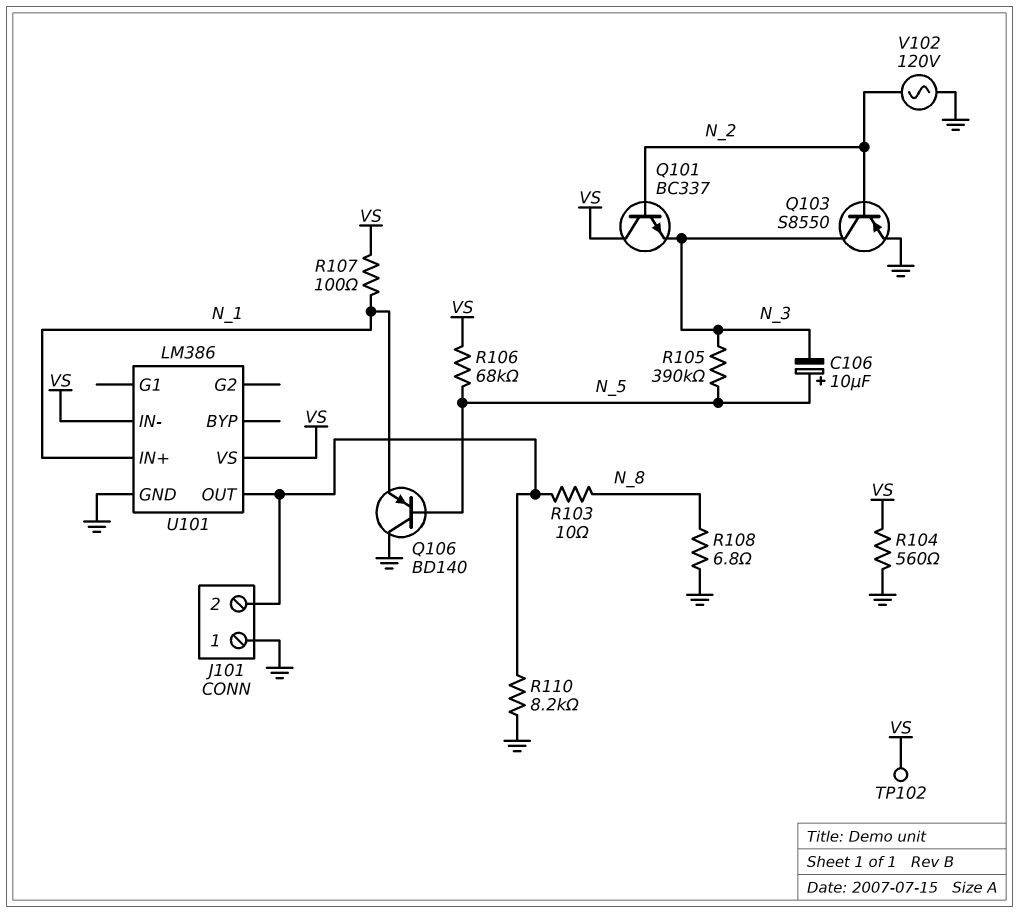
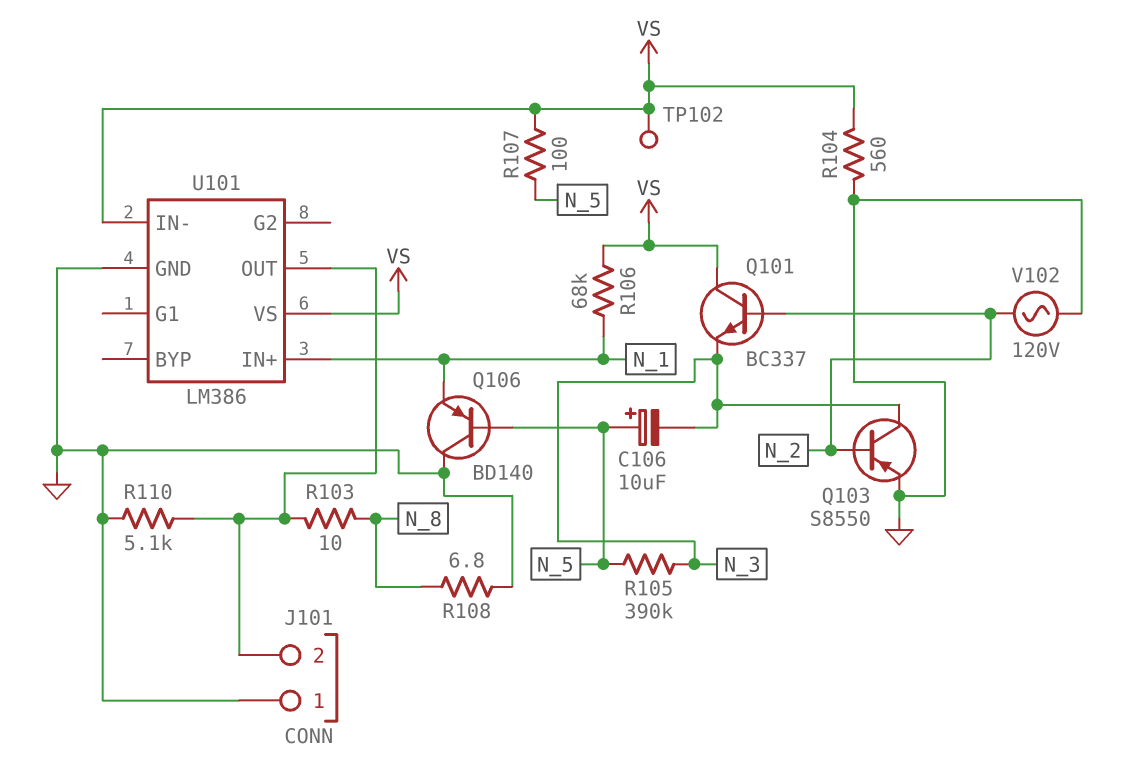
R106: 68k (N_5, VS) -> 68k (N_1, VS)
R107: 100 (N_1, VS) -> 100 (N_5, VS)
R110: 8.2k (GND, J101/2) -> 5.1k (GND, J101/2)

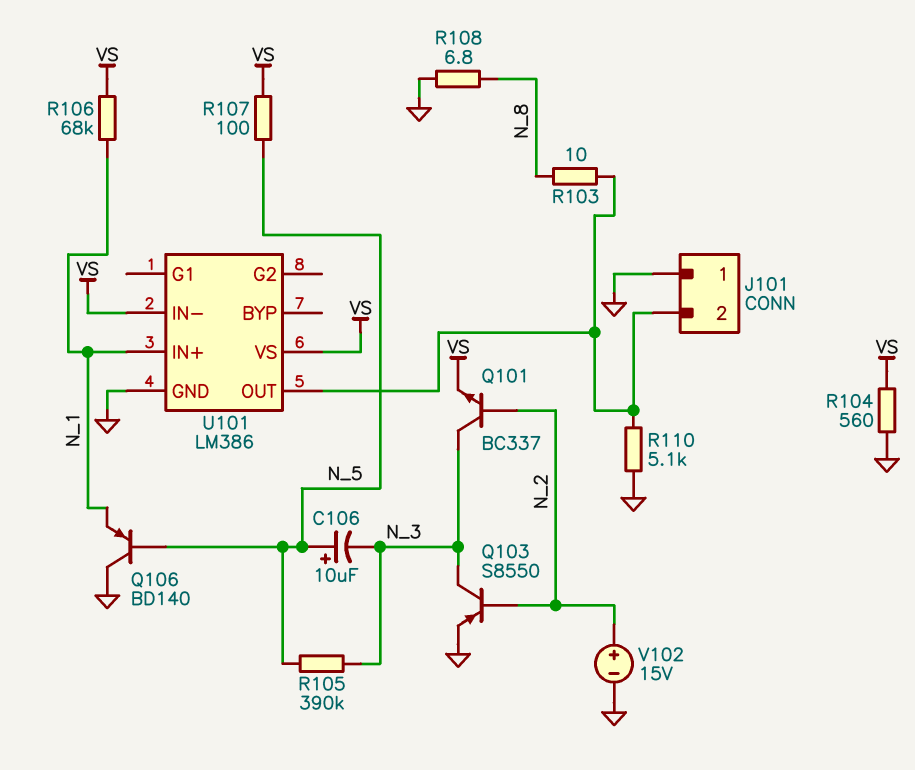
Q101: NPN BC337 (B N_2, C VS, E N_3) -> NPN BC337 (B N_2, C N_3, E VS)
TP102: test point (VS) -> none
V102: AC 120V (GND, N_2) -> 15V (plus N_2, minus GND)

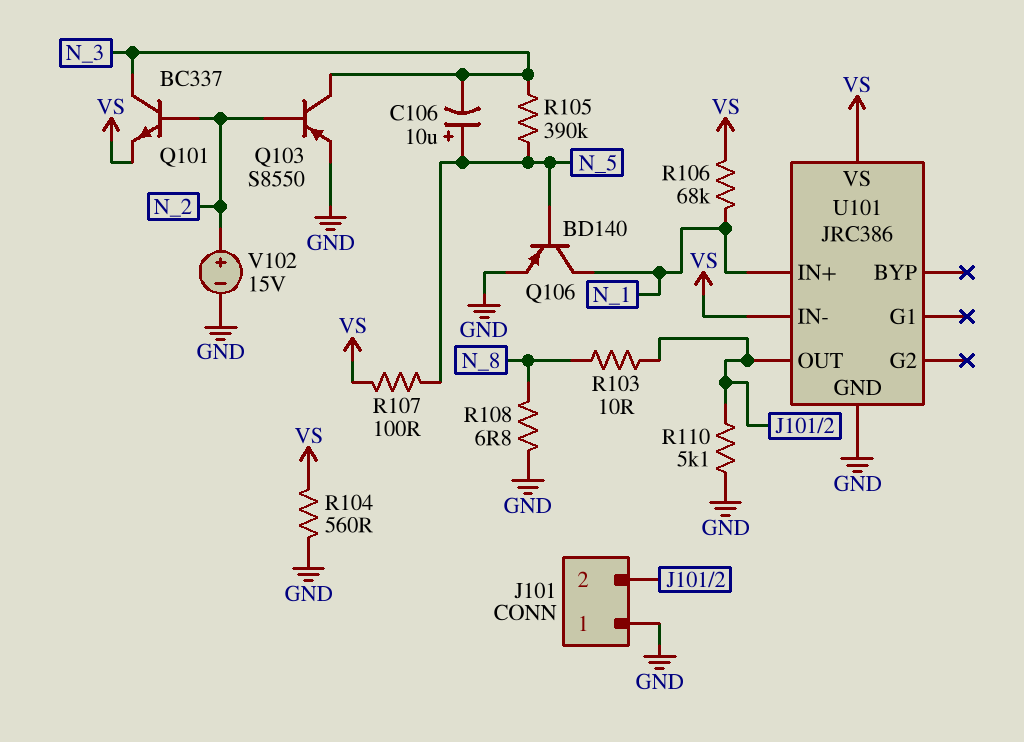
Q106: PNP BD140 (B N_5, C GND, E N_1) -> PNP BD140 (B N_5, C N_1, E GND)
U101: LM386 -> JRC386

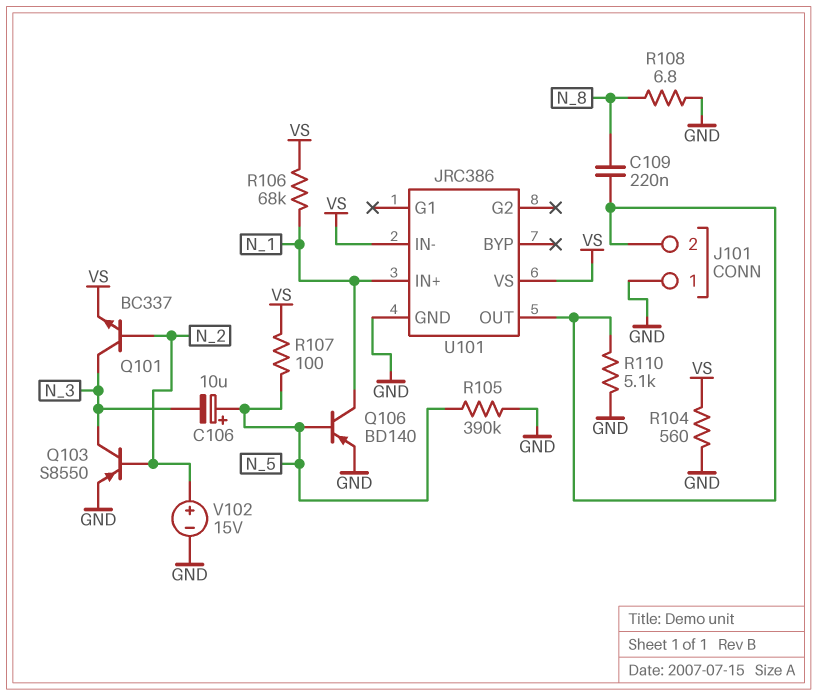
C109: none -> 220nF (J101/2, N_8)
R103: 10 (J101/2, N_8) -> none
R105: 390k (N_3, N_5) -> 390k (GND, N_5)

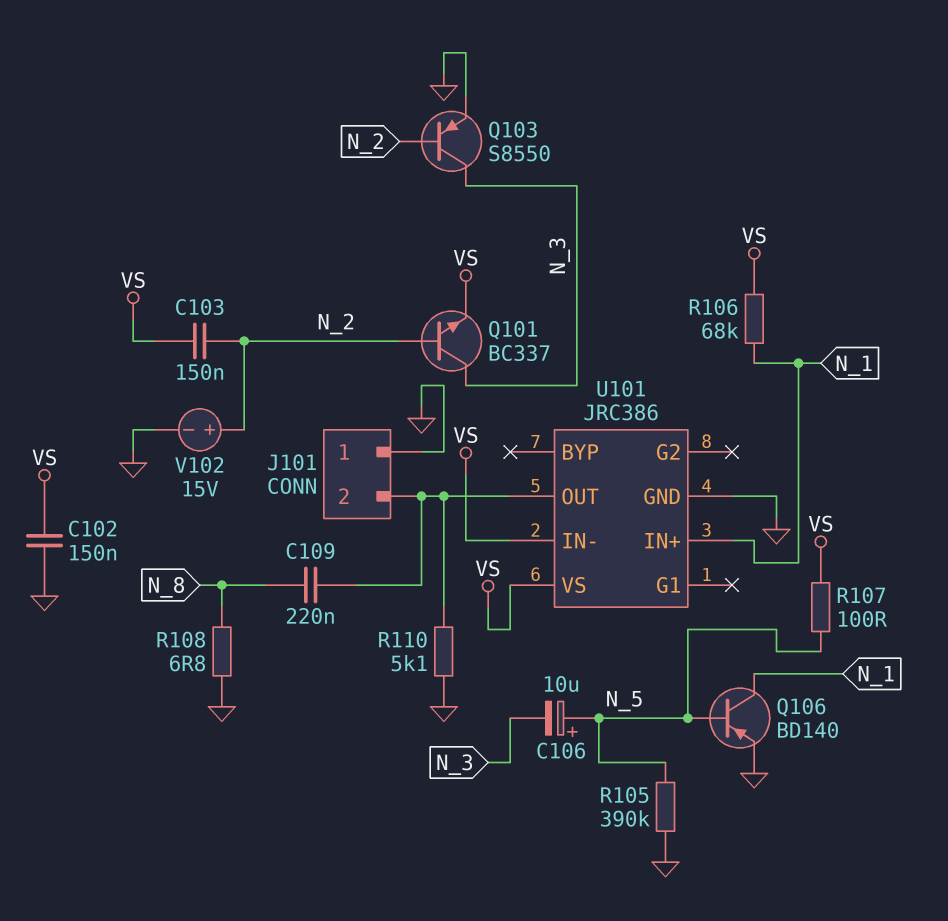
C102: none -> 150nF (GND, VS)
C103: none -> 150nF (N_2, VS)
R104: 560 (GND, VS) -> none

